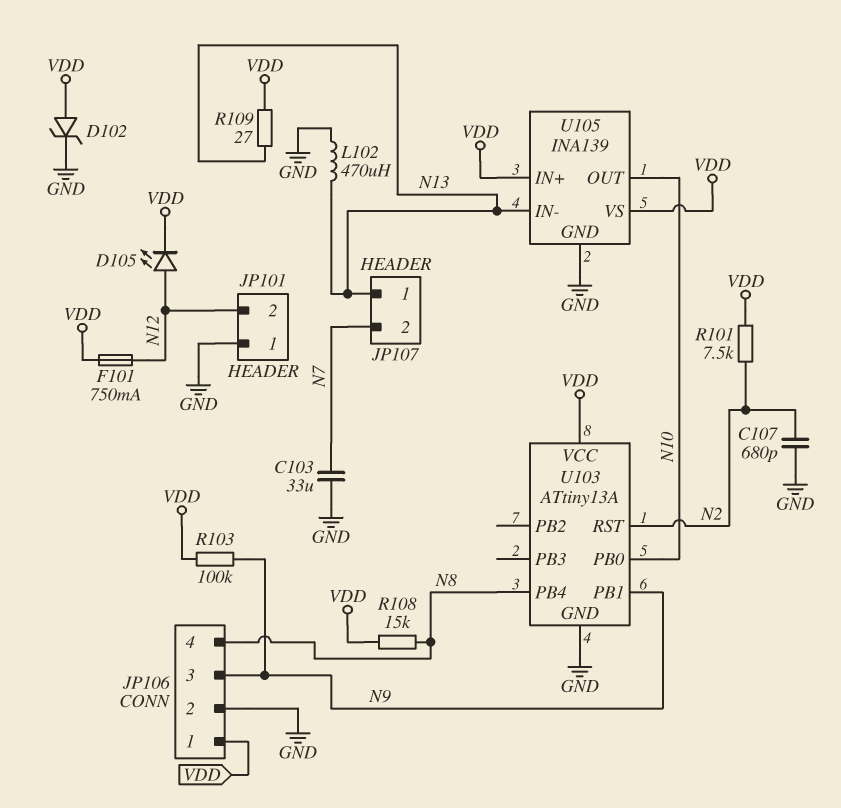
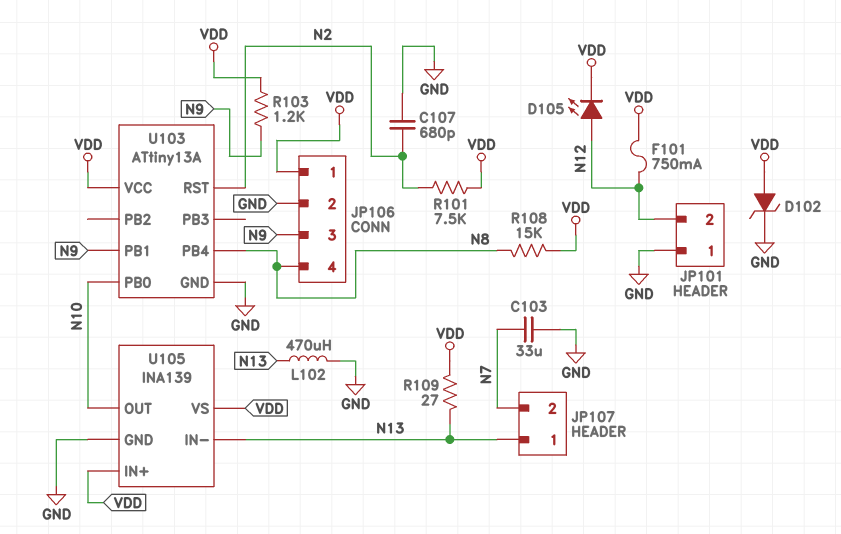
R103: 100k (N9, VDD) -> 1.2k (N9, VDD)

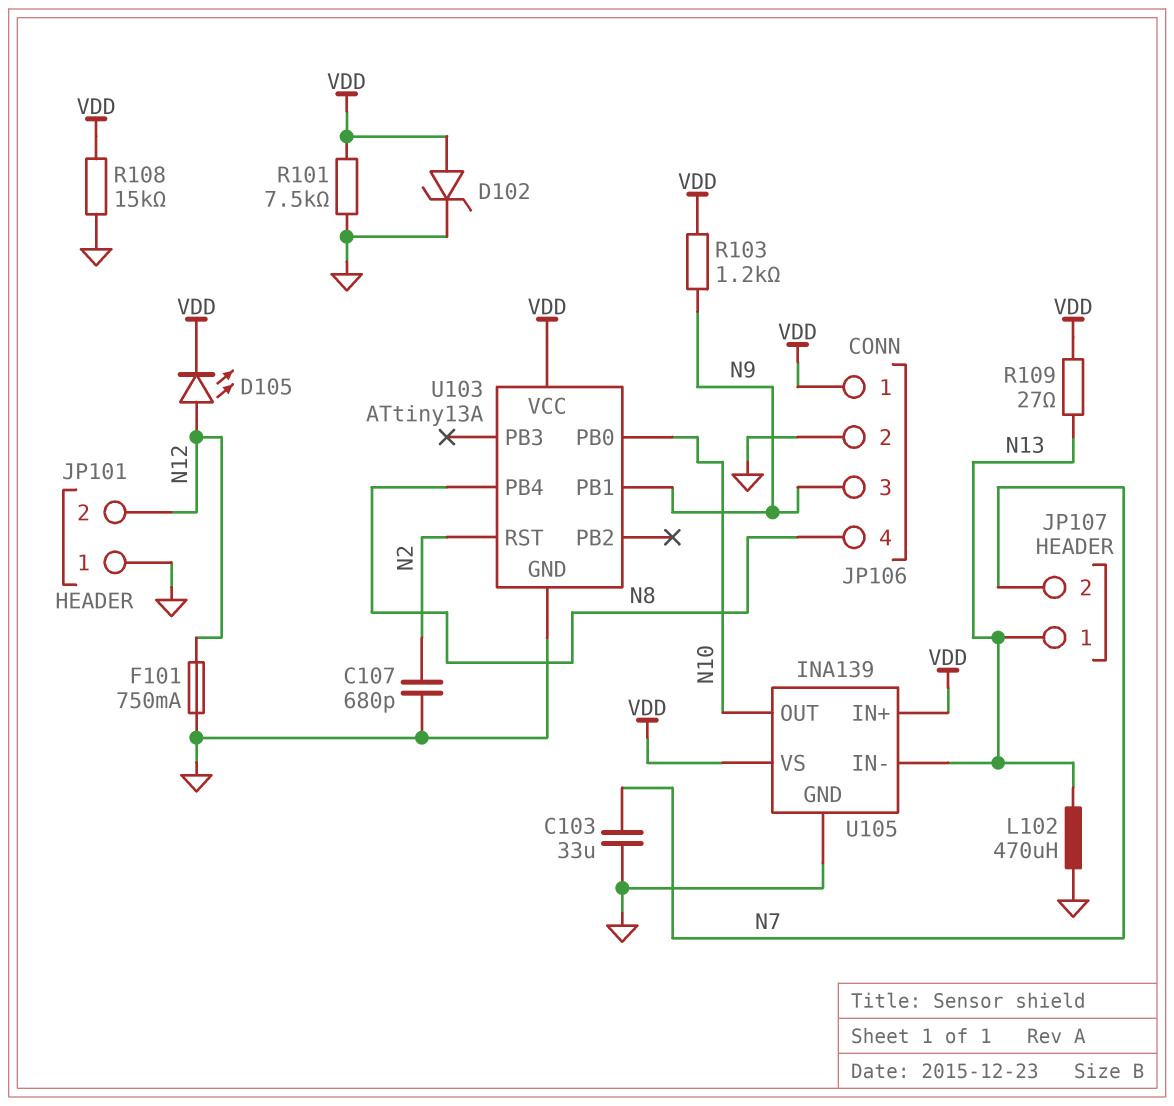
F101: 750mA (N12, VDD) -> 750mA (GND, N12)
R101: 7.5k (N2, VDD) -> 7.5k (GND, VDD)
R108: 15k (N8, VDD) -> 15k (GND, VDD)

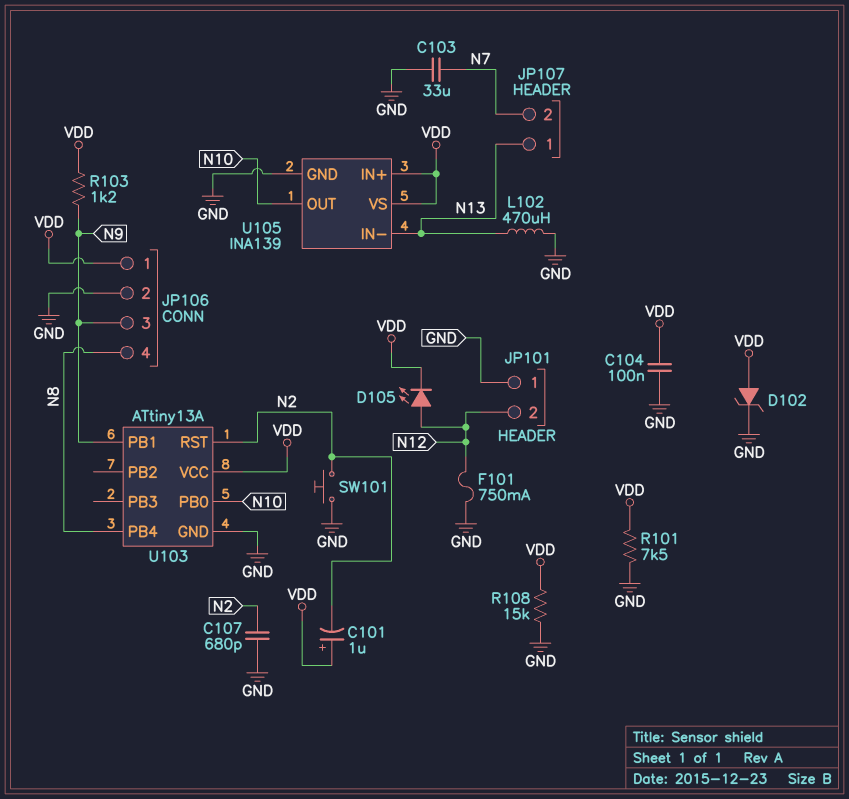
C101: none -> 1uF (plus VDD, minus N2)
C104: none -> 100nF (GND, VDD)
R109: 27 (N13, VDD) -> none
SW101: none -> button (GND, N2)

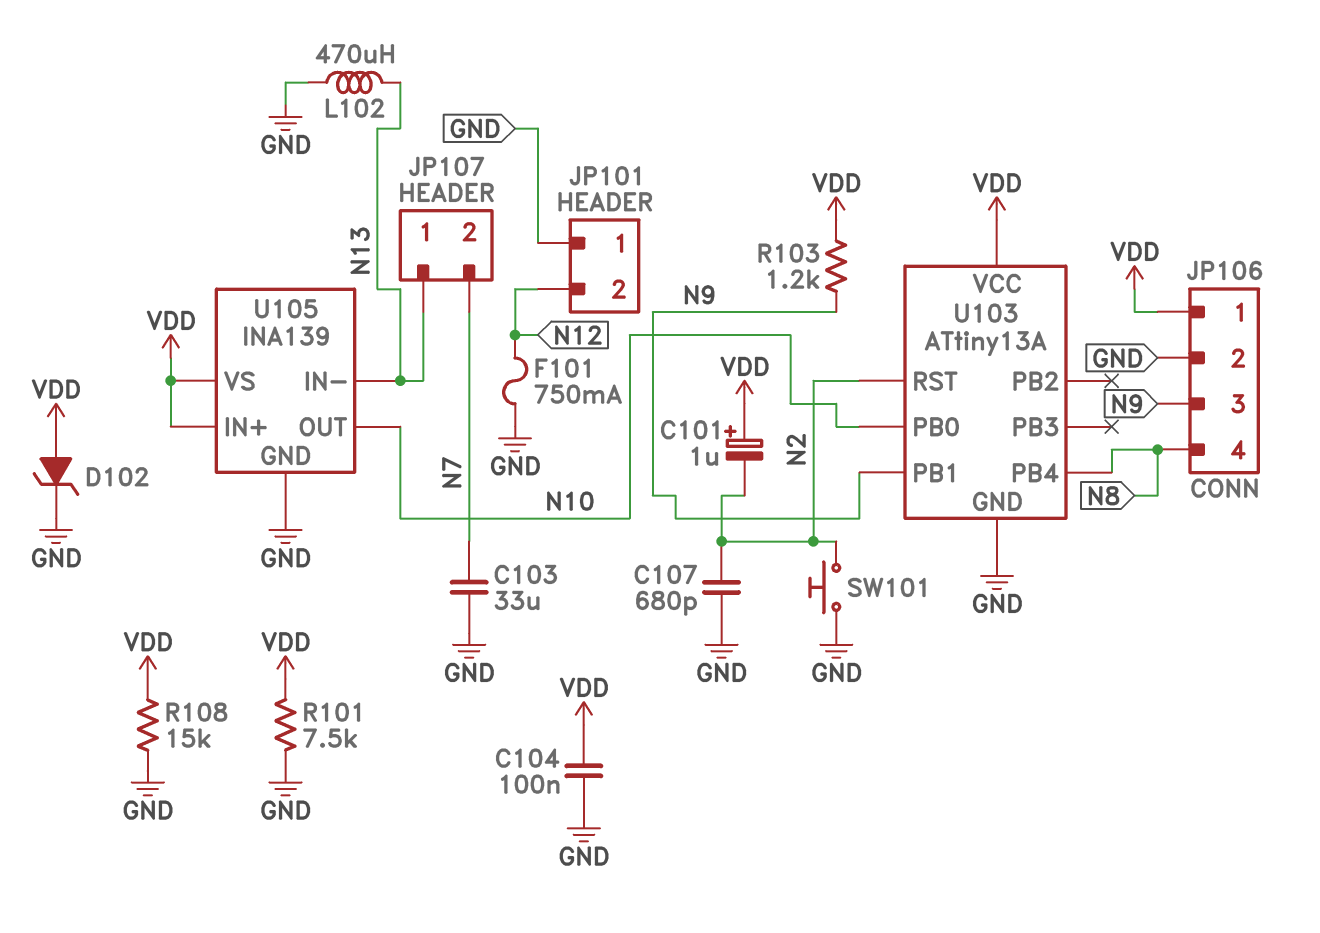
D105: LED (A N12, K VDD) -> none

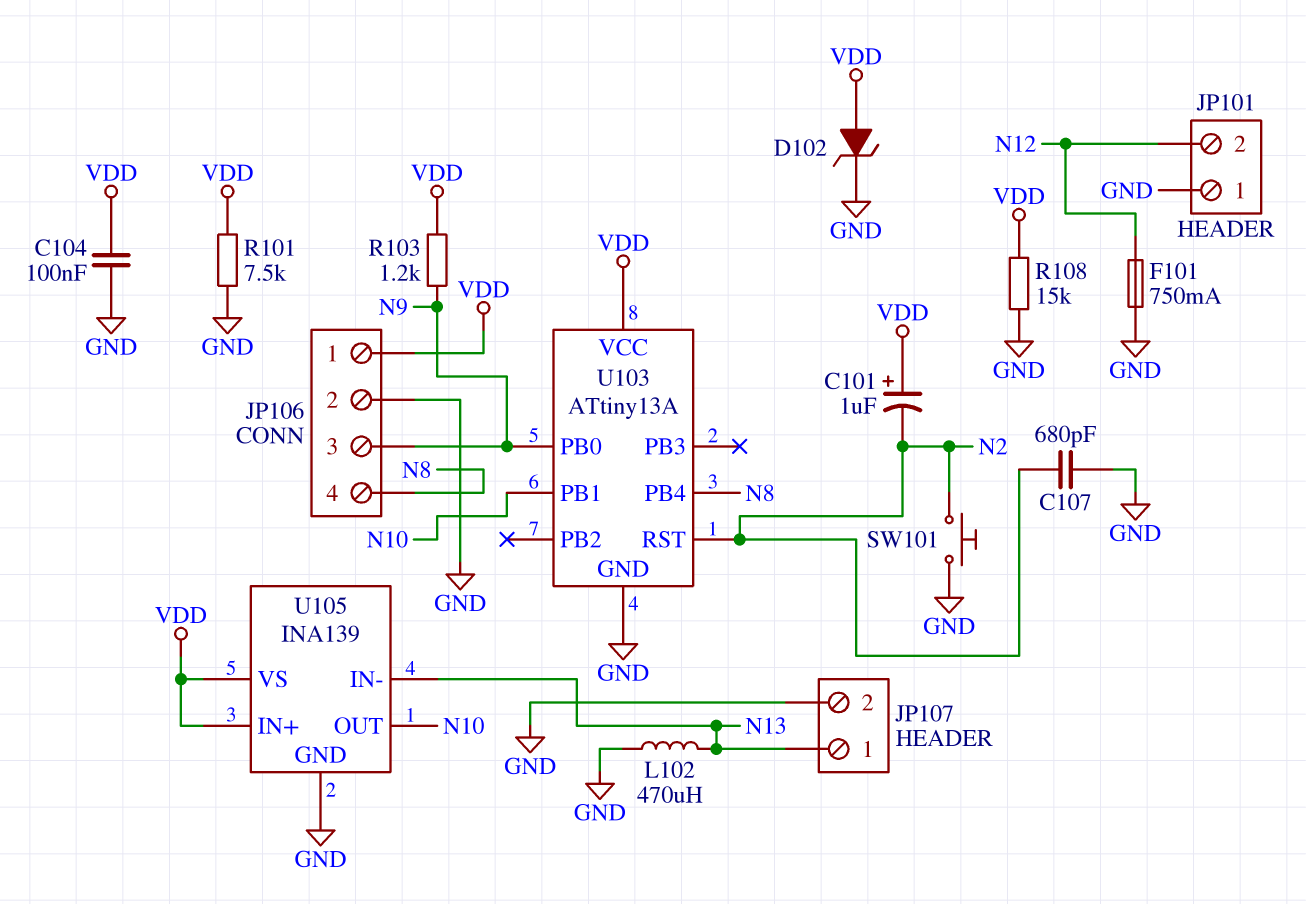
C103: 33uF (GND, N7) -> none
JP107 pin 2: N7 -> GND
U103 pin PB0: N10 -> N9
U103 pin PB1: N9 -> N10

